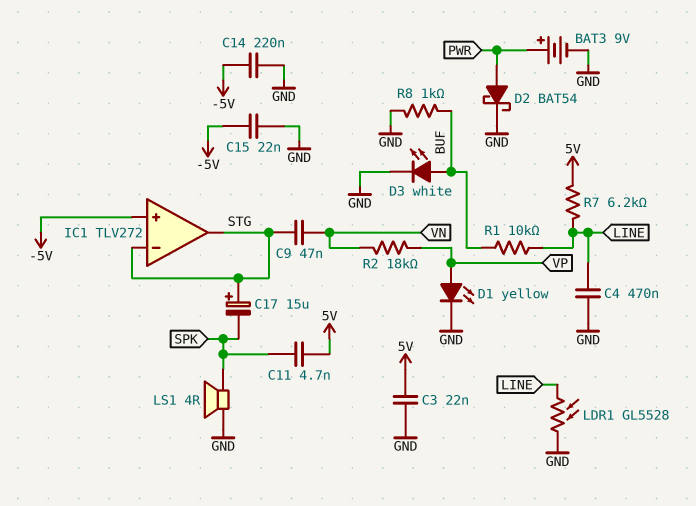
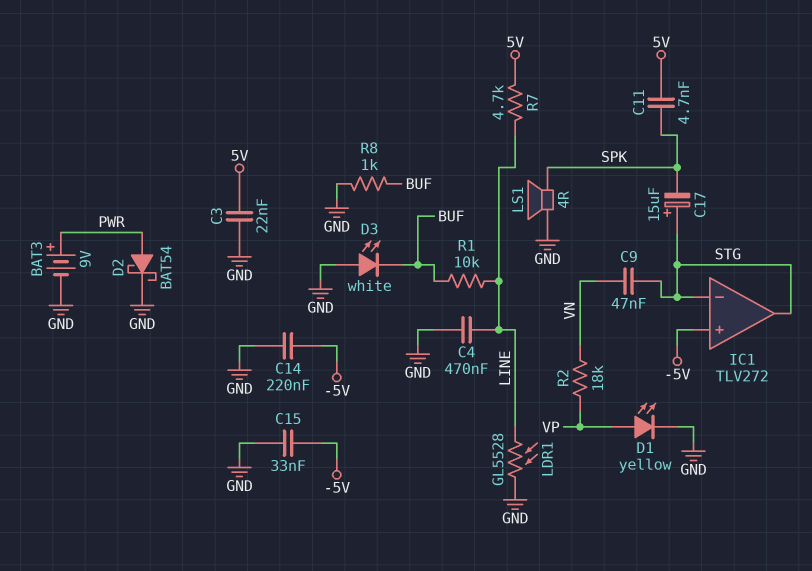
C15: 22nF (-5V, GND) -> 33nF (-5V, GND)
D3: LED white (A BUF, K GND) -> LED white (A GND, K BUF)
R7: 6.2k (5V, LINE) -> 4.7k (5V, LINE)

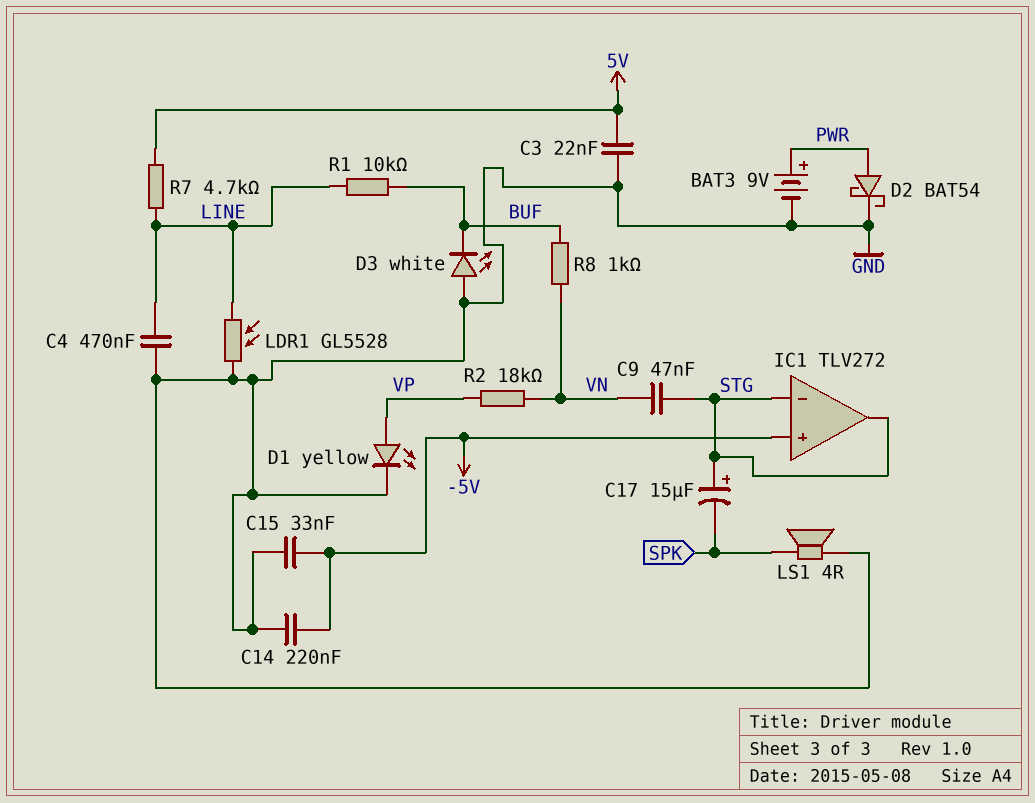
C11: 4.7nF (5V, SPK) -> none
R8: 1k (BUF, GND) -> 1k (BUF, VN)

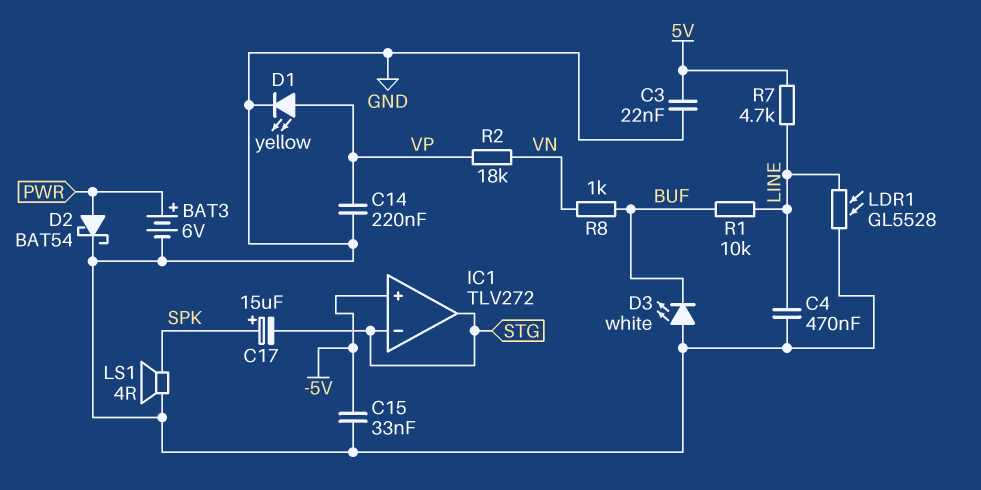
BAT3: 9V (plus PWR, minus GND) -> 6V (plus PWR, minus GND)
C9: 47nF (STG, VN) -> none
C14: 220nF (-5V, GND) -> 220nF (GND, VP)
C17: 15uF (plus STG, minus SPK) -> 15uF (plus SPK, minus STG)

